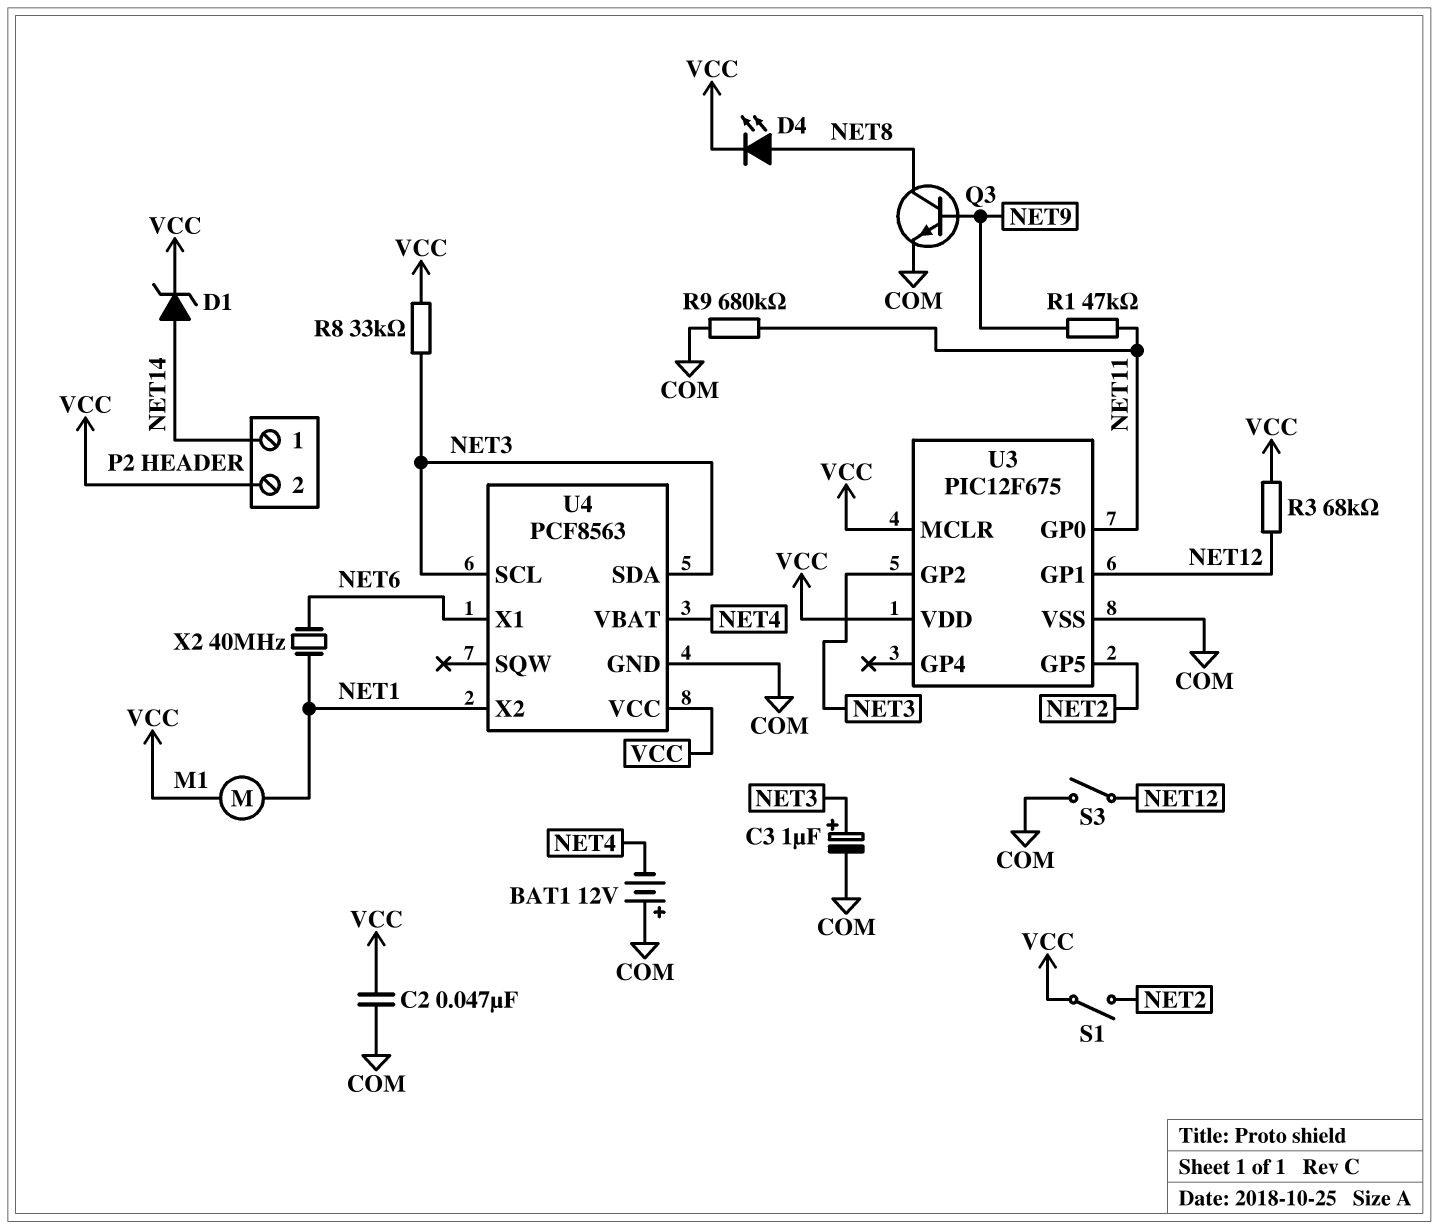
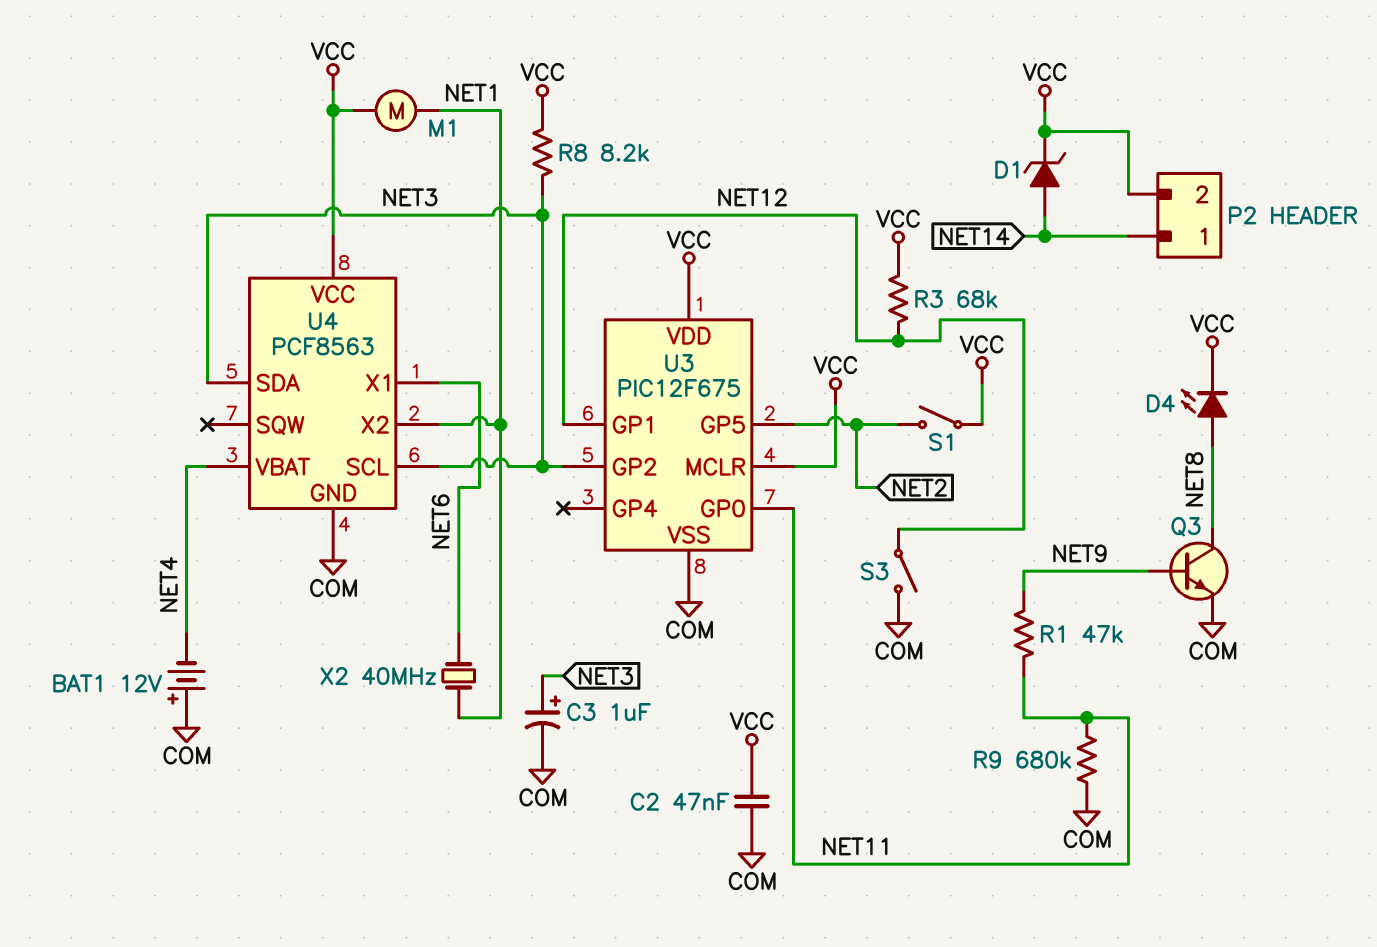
R8: 33k (NET3, VCC) -> 8.2k (NET3, VCC)

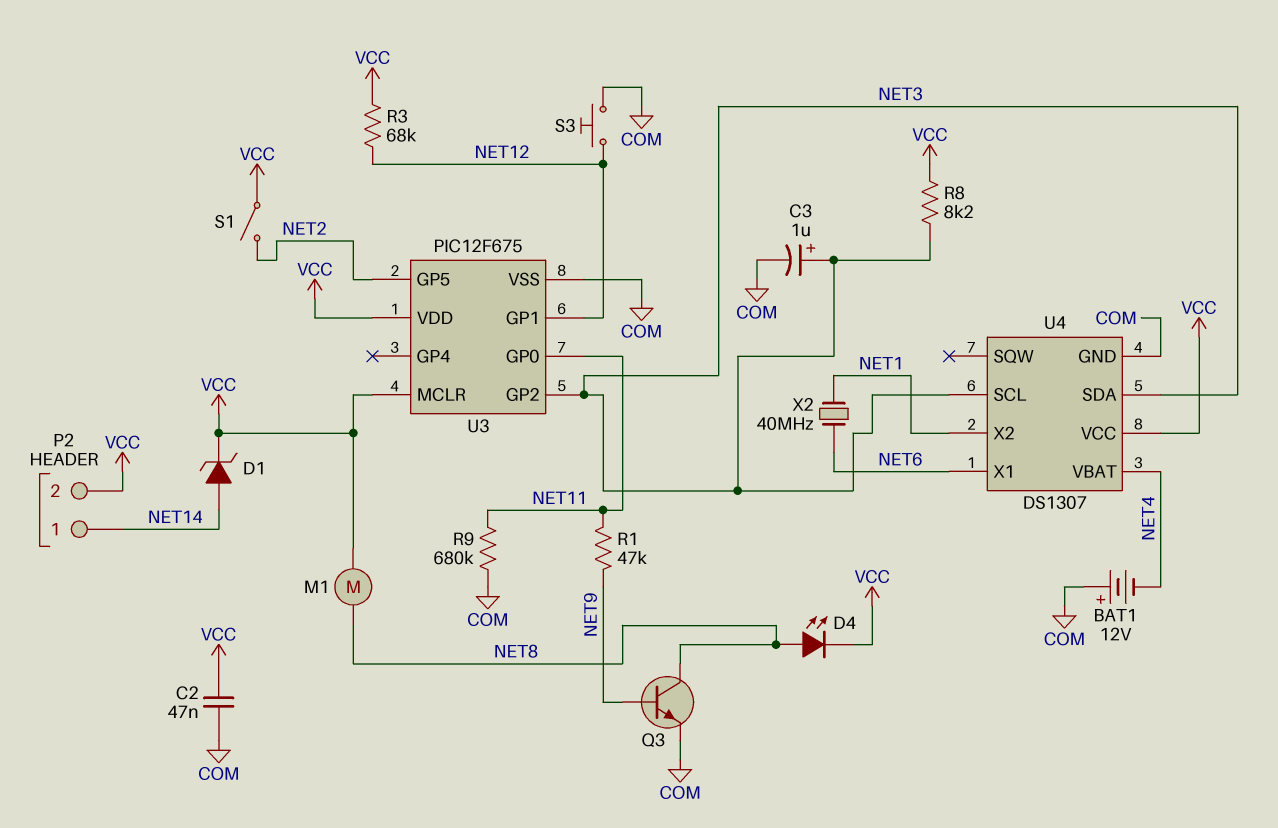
M1: motor (NET1, VCC) -> motor (NET8, VCC)
S3: switch (COM, NET12) -> button (COM, NET12)
U4: PCF8563 -> DS1307

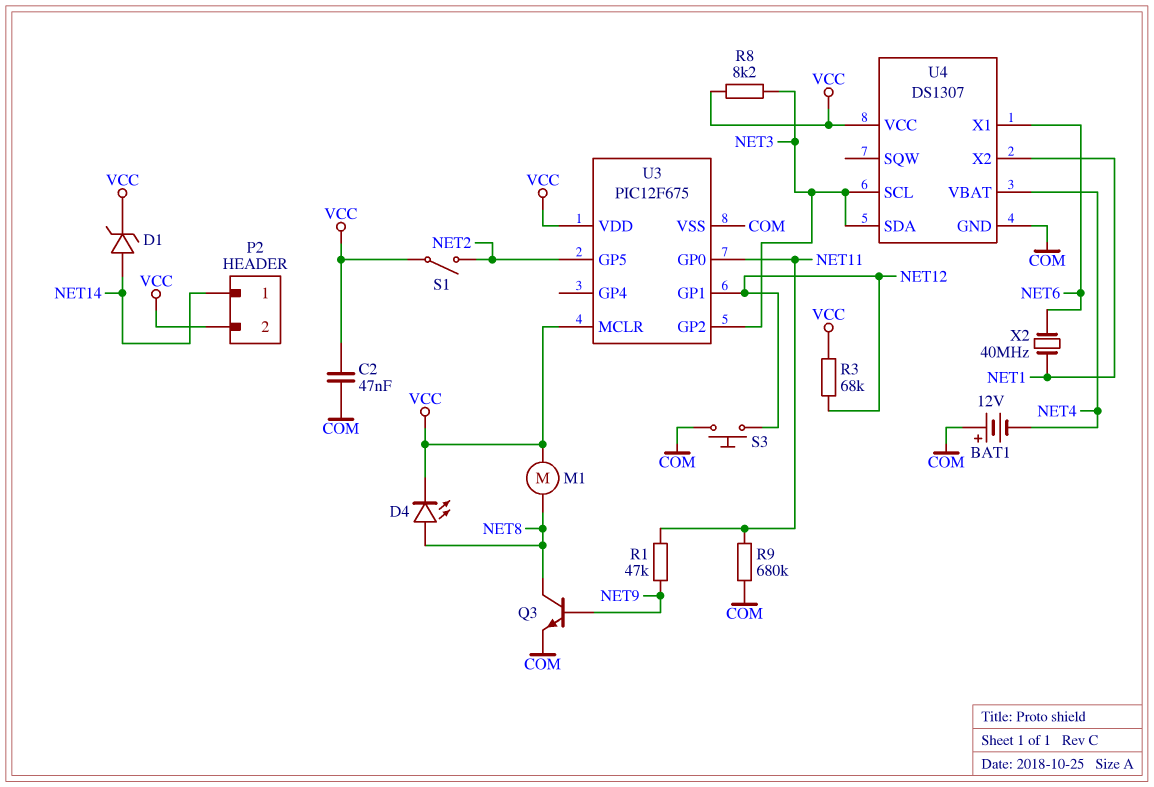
C3: 1uF (plus NET3, minus COM) -> none

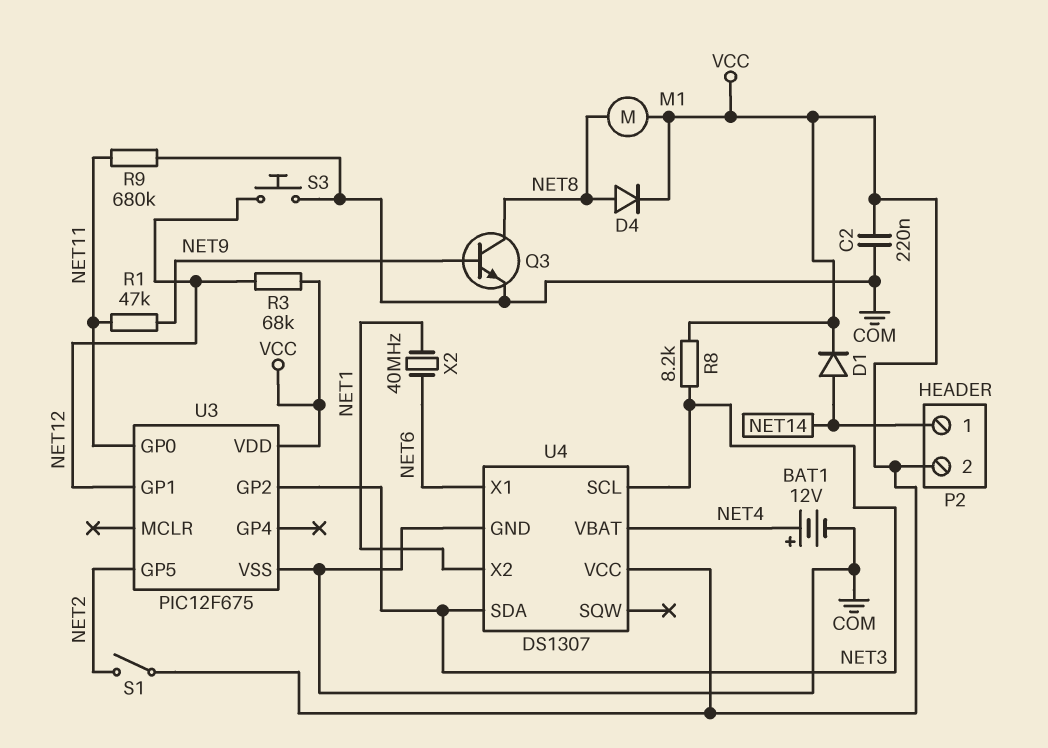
BAT1: 12V (plus COM, minus NET4) -> 12V (plus NET4, minus COM)
C2: 47nF (COM, VCC) -> 220nF (COM, VCC)
D1: zener (A NET14, K VCC) -> diode (A NET14, K VCC)
D4: LED (A NET8, K VCC) -> diode (A NET8, K VCC)
U3 pin MCLR: VCC -> none

